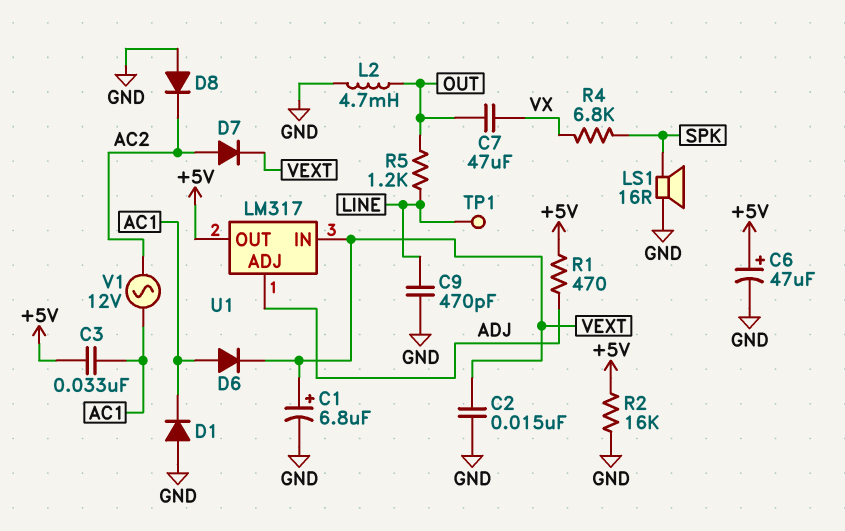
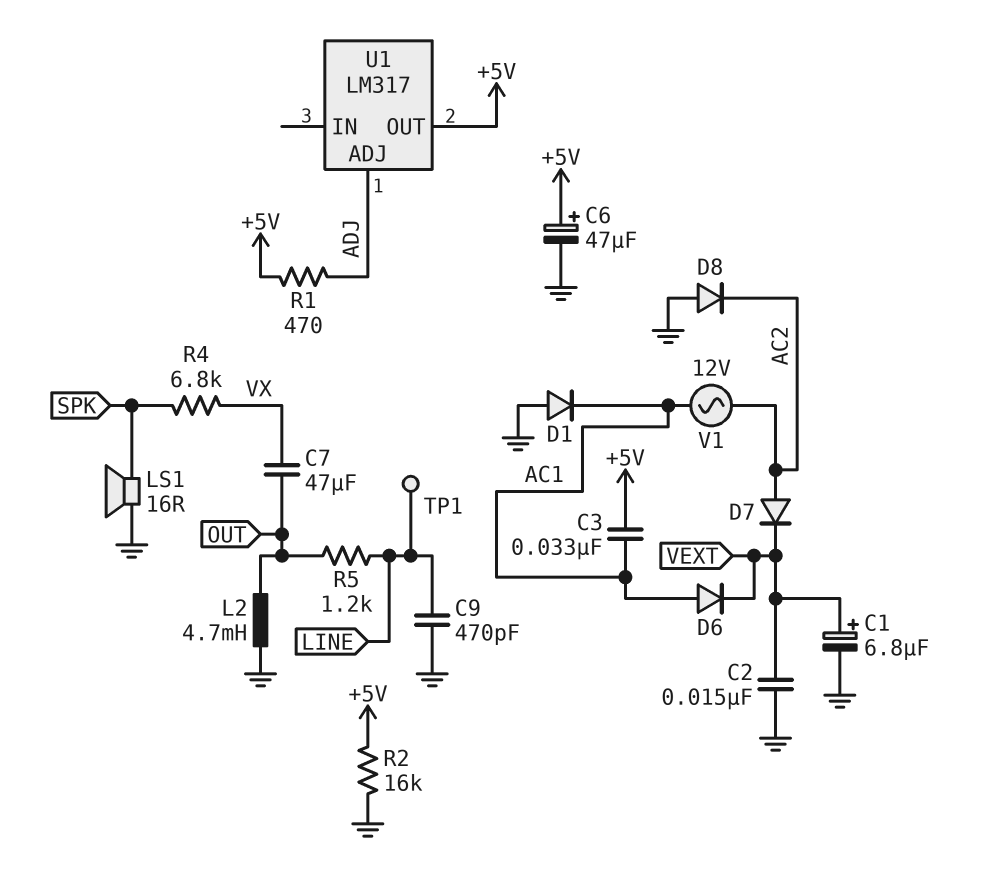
U1 pin IN: VEXT -> none

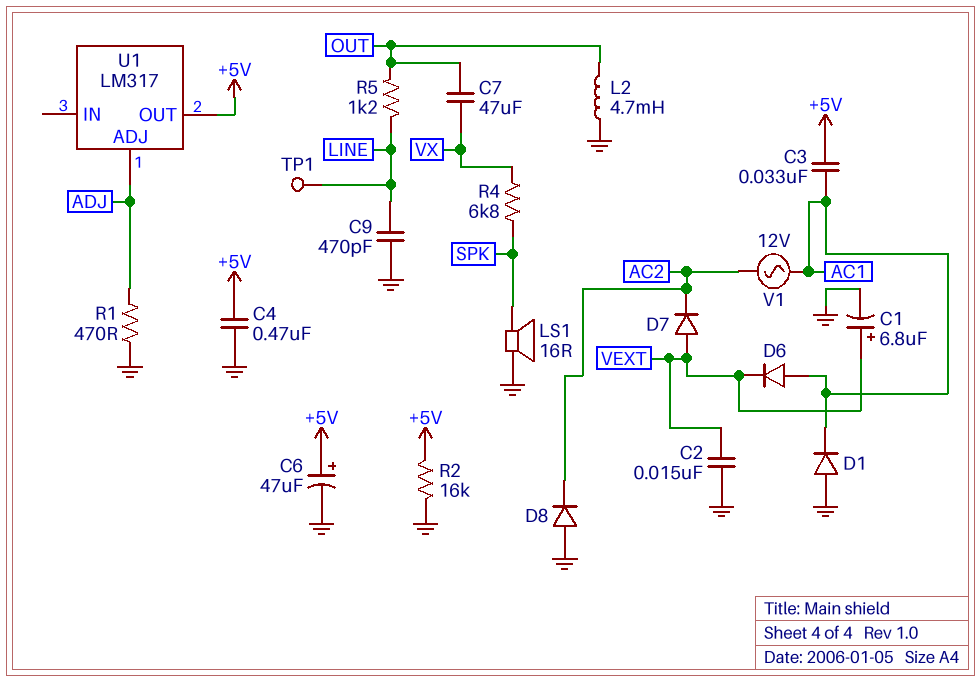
C4: none -> 470nF (+5V, GND)
D7: diode (A AC2, K VEXT) -> diode (A VEXT, K AC2)
R1: 470 (+5V, ADJ) -> 470 (ADJ, GND)

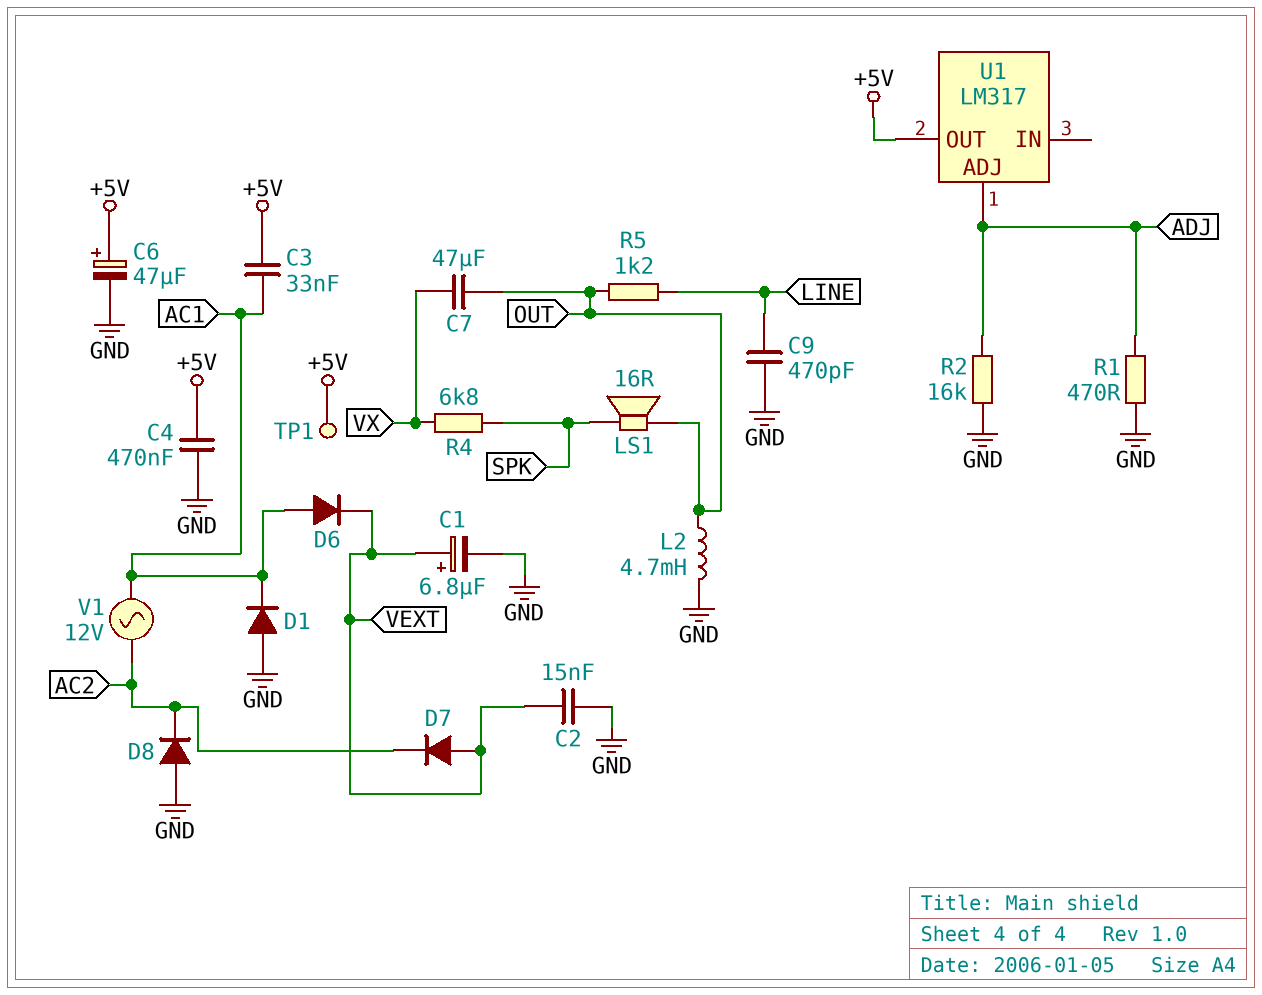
LS1: speaker 16R (GND, SPK) -> speaker 16R (OUT, SPK)
R2: 16k (+5V, GND) -> 16k (ADJ, GND)
TP1: test point (LINE) -> test point (+5V)

